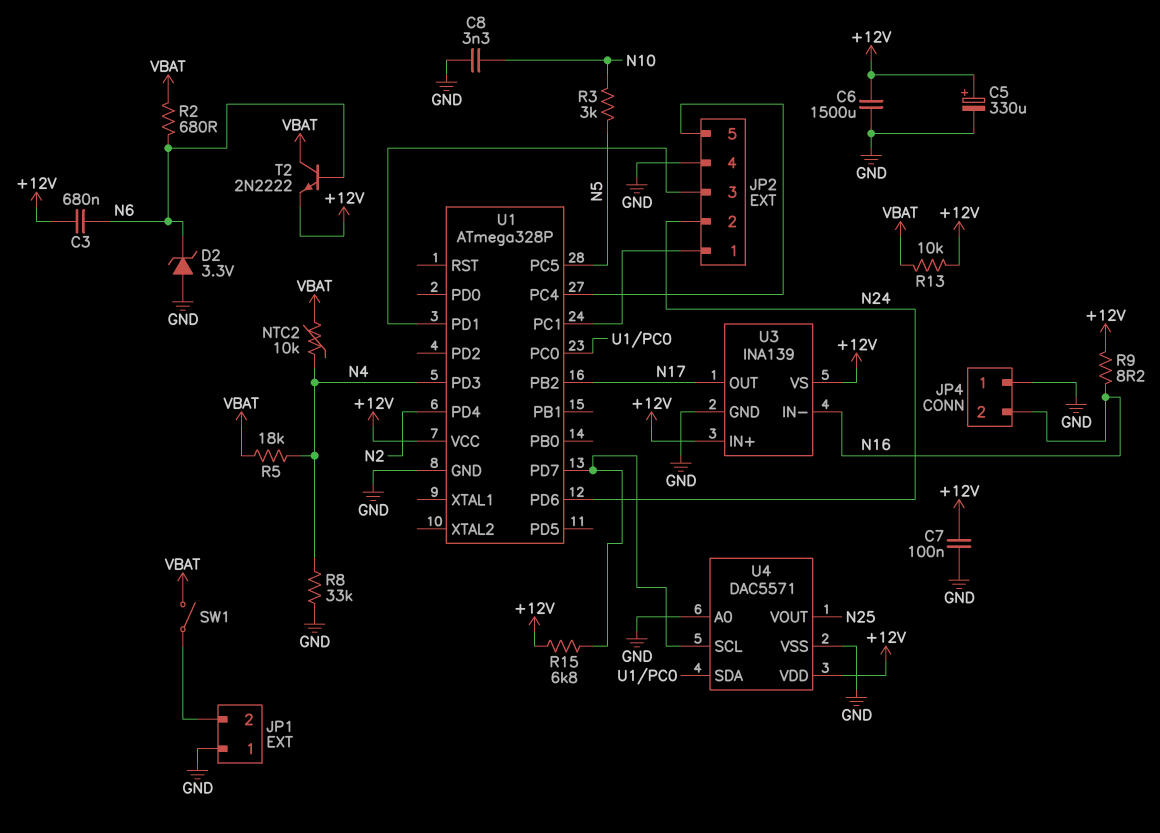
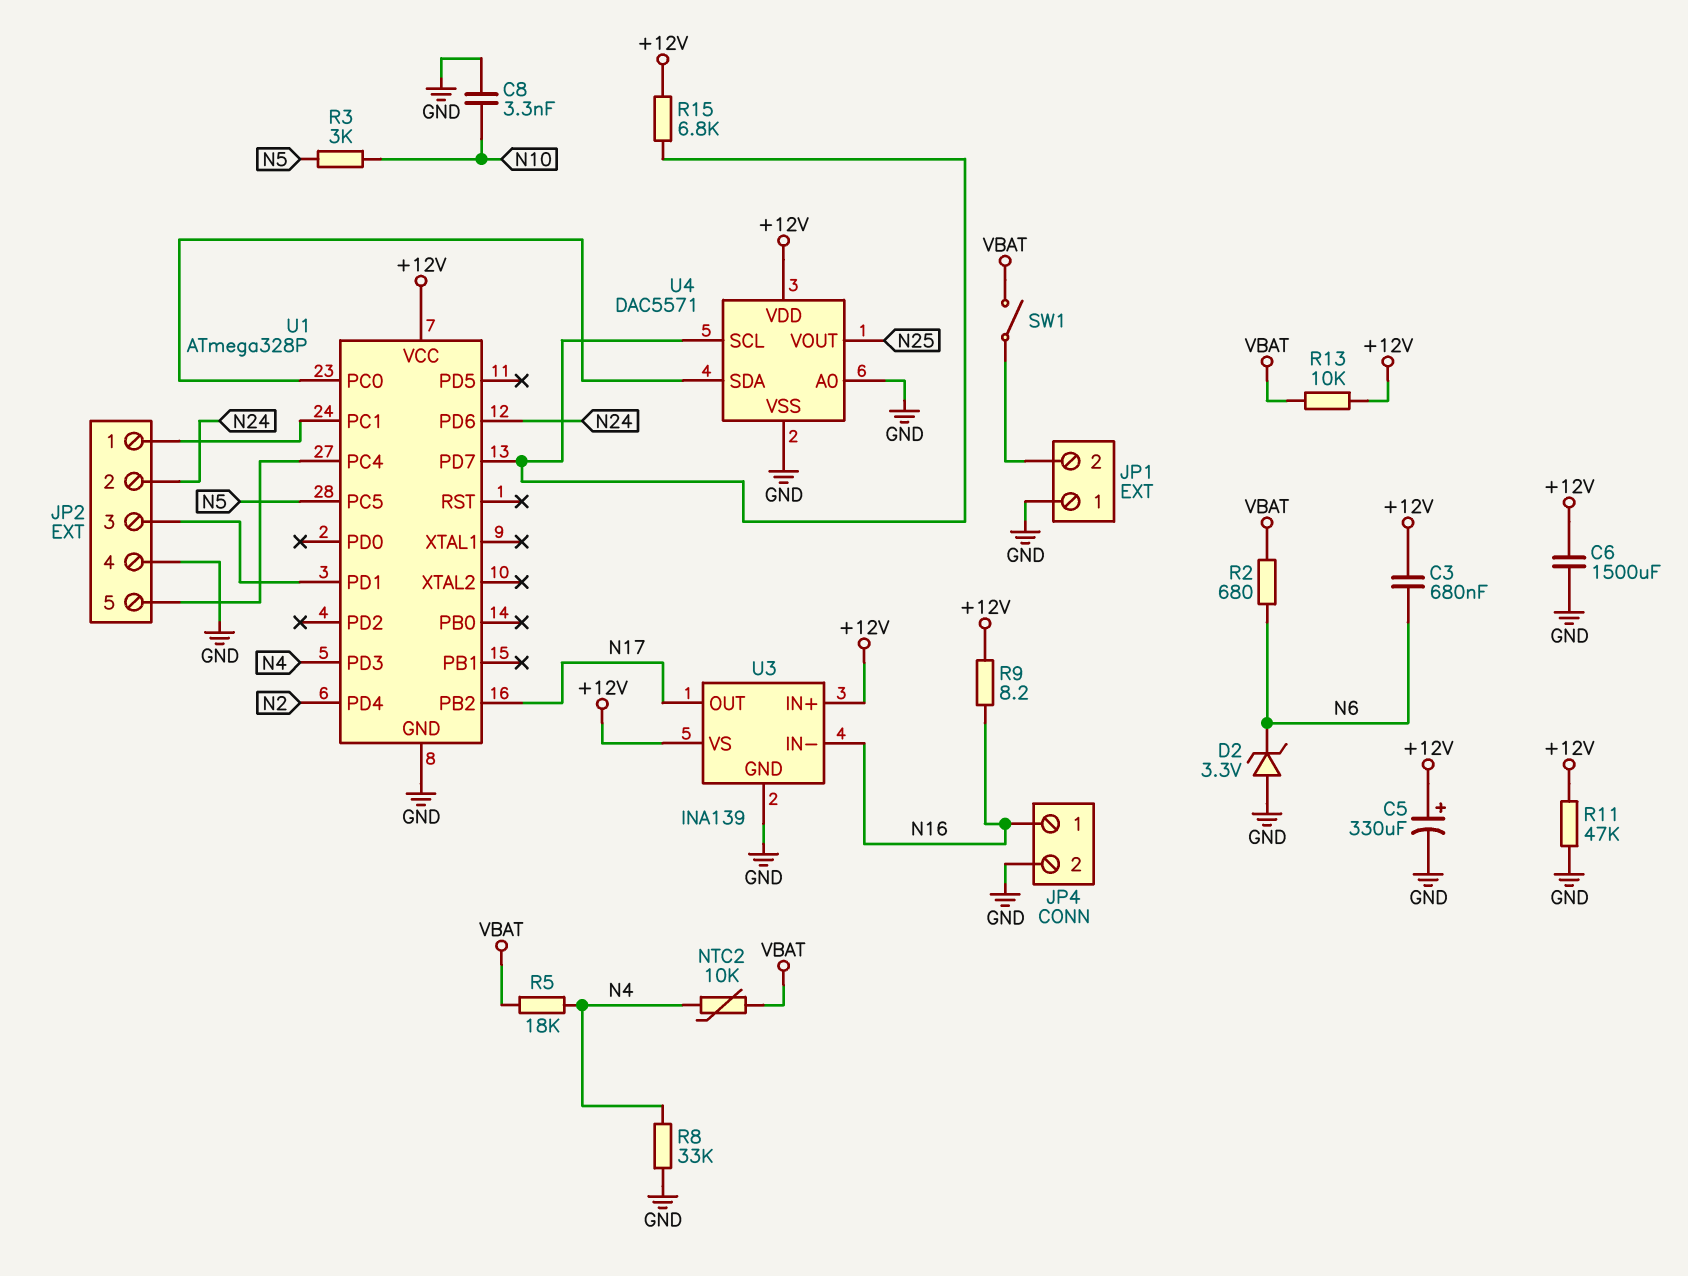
C7: 100nF (+12V, GND) -> none
JP4 pin 1: GND -> N16
JP4 pin 2: N16 -> GND
R11: none -> 47k (+12V, GND)
T2: NPN 2N2222 (B N6, C VBAT, E +12V) -> none

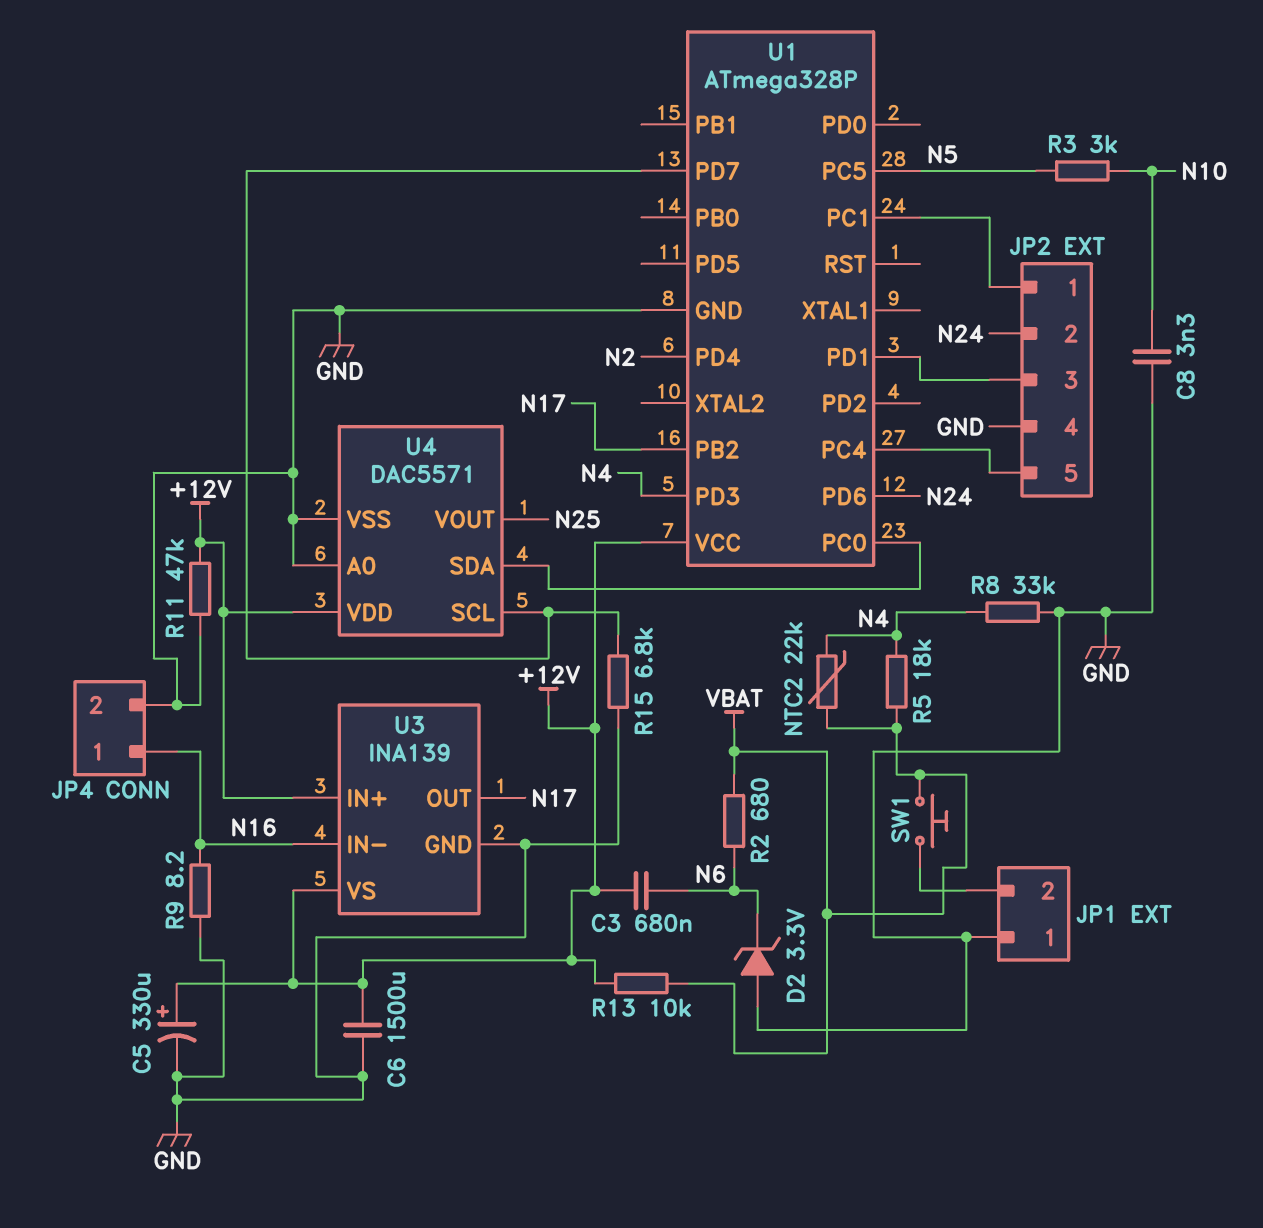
NTC2: 10k (N4, VBAT) -> 22k (N4, VBAT)
R9: 8.2 (+12V, N16) -> 8.2 (GND, N16)
R15: 6.8k (+12V, U1/PD7) -> 6.8k (GND, U1/PD7)
SW1: switch (JP1/2, VBAT) -> button (JP1/2, VBAT)

